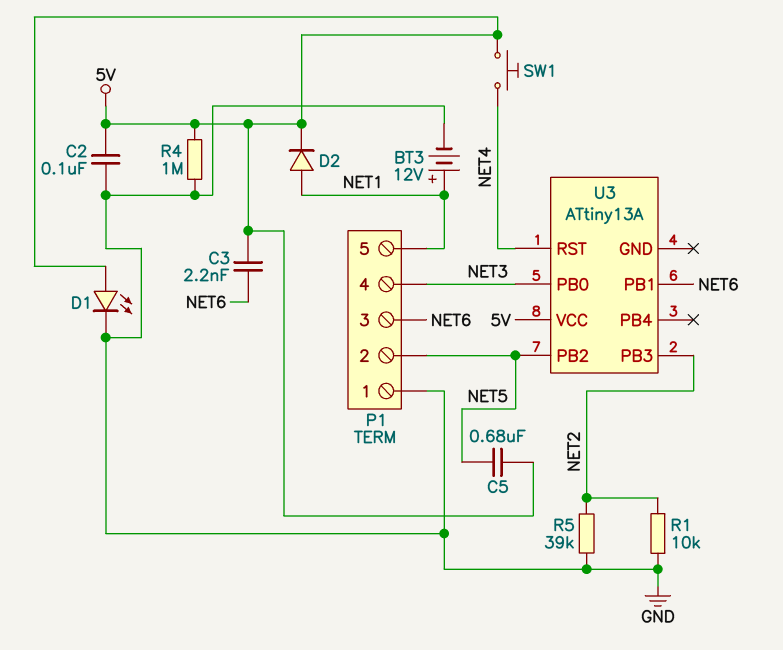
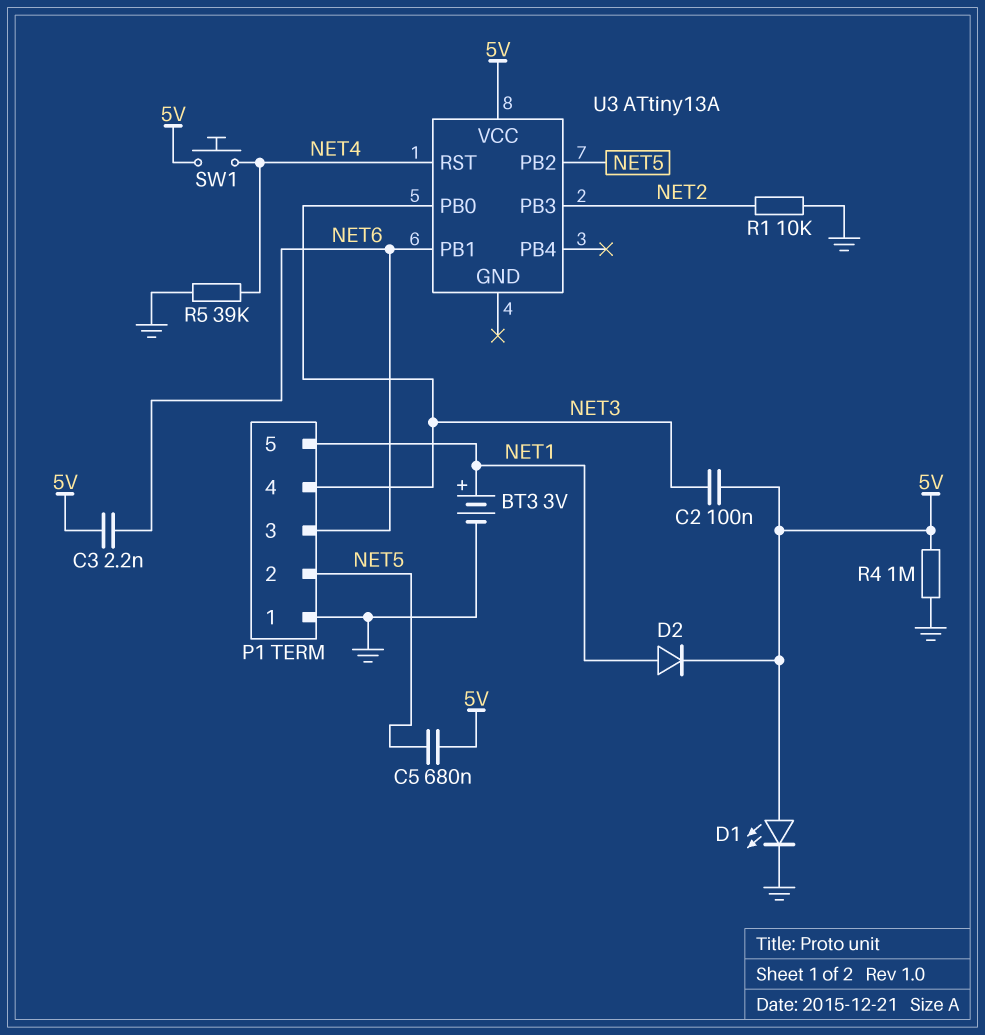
BT3: 12V (plus NET1, minus GND) -> 3V (plus NET1, minus GND)
C2: 100nF (5V, GND) -> 100nF (5V, NET3)
R5: 39k (GND, NET2) -> 39k (GND, NET4)

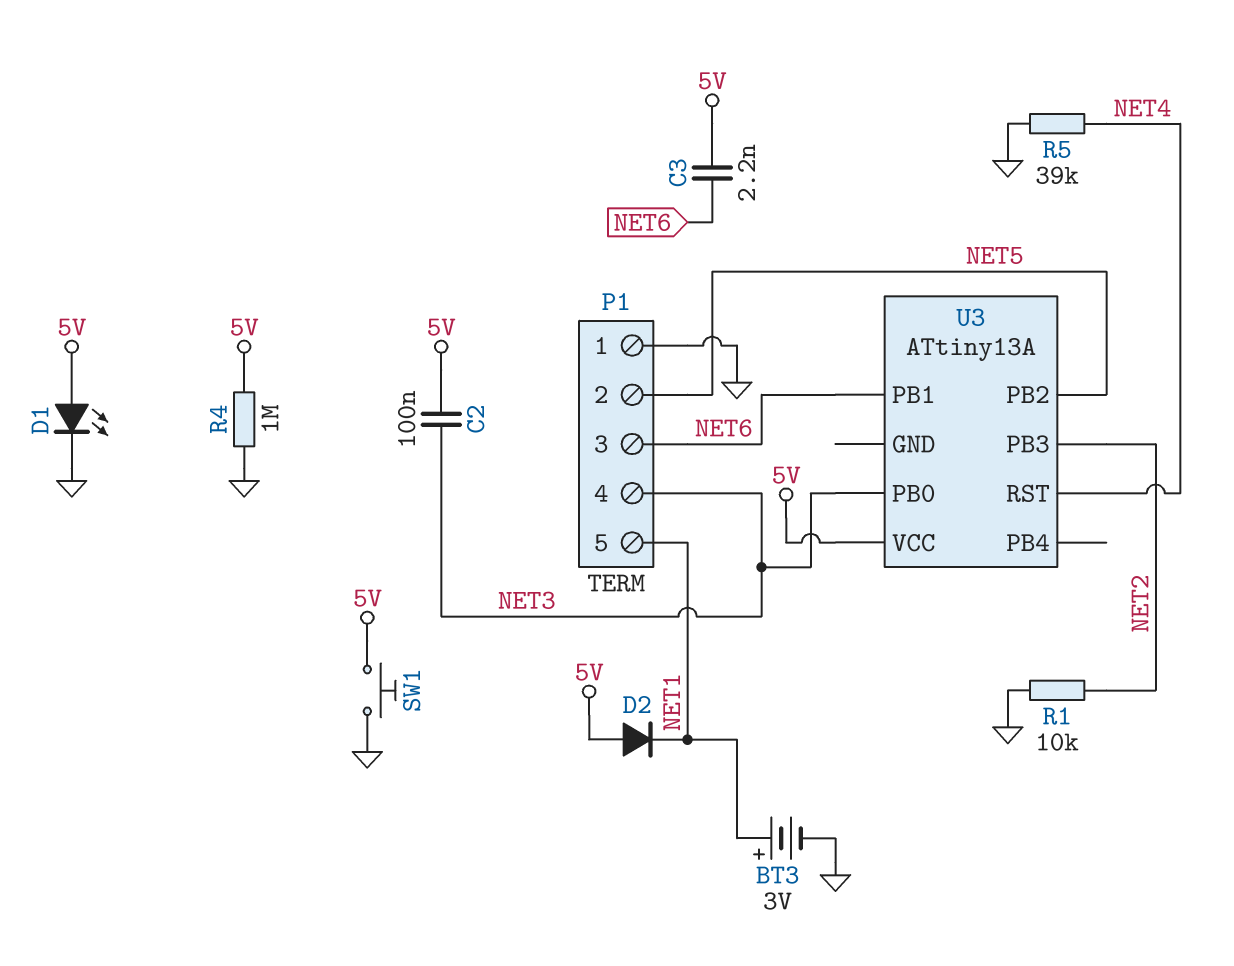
C5: 680nF (5V, NET5) -> none
D2: diode (A NET1, K 5V) -> diode (A 5V, K NET1)
SW1: button (5V, NET4) -> button (5V, GND)

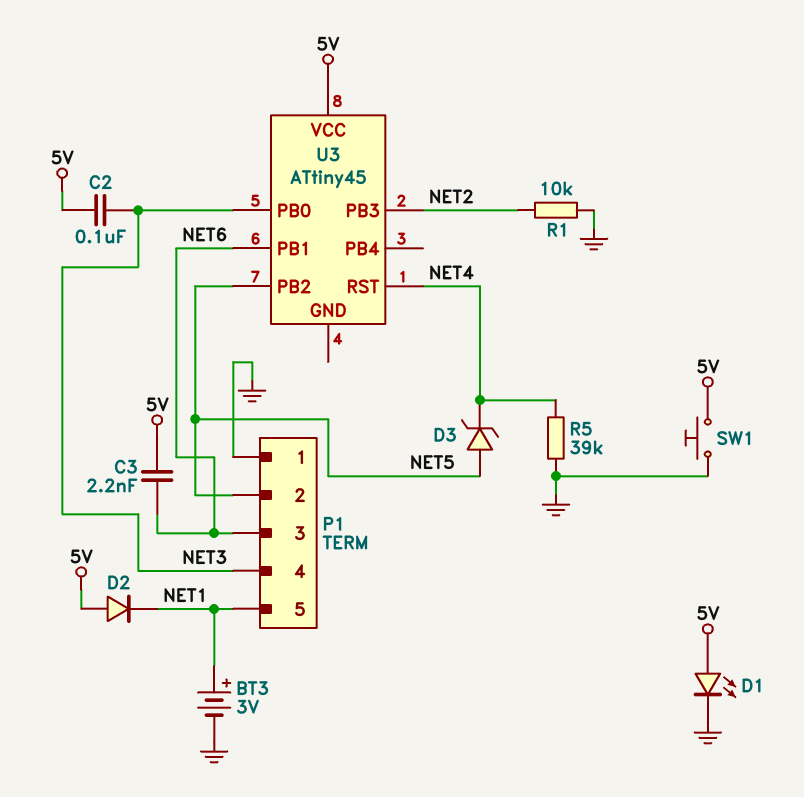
D3: none -> zener (A NET5, K NET4)
R4: 1M (5V, GND) -> none
U3: ATtiny13A -> ATtiny45

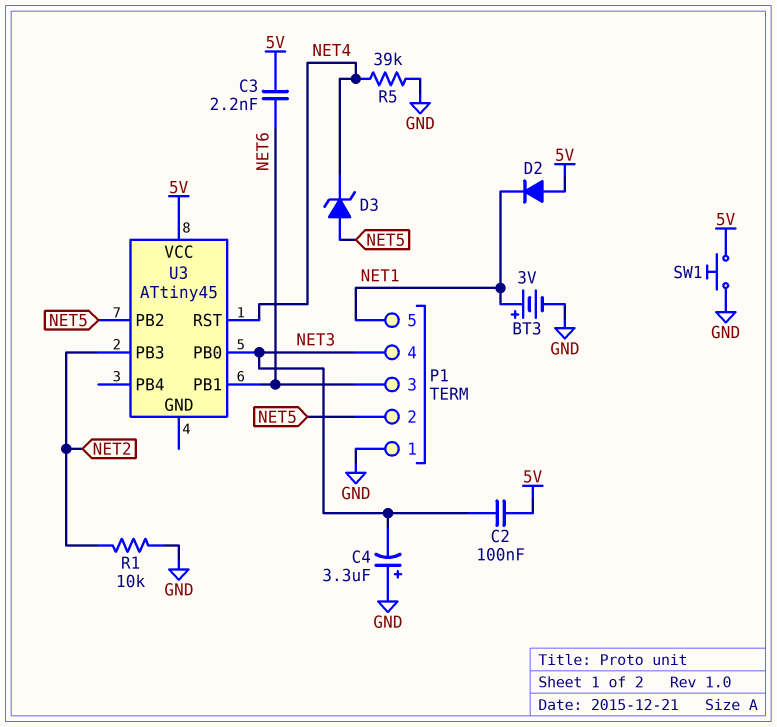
C4: none -> 3.3uF (plus GND, minus NET3)
D1: LED (A 5V, K GND) -> none

